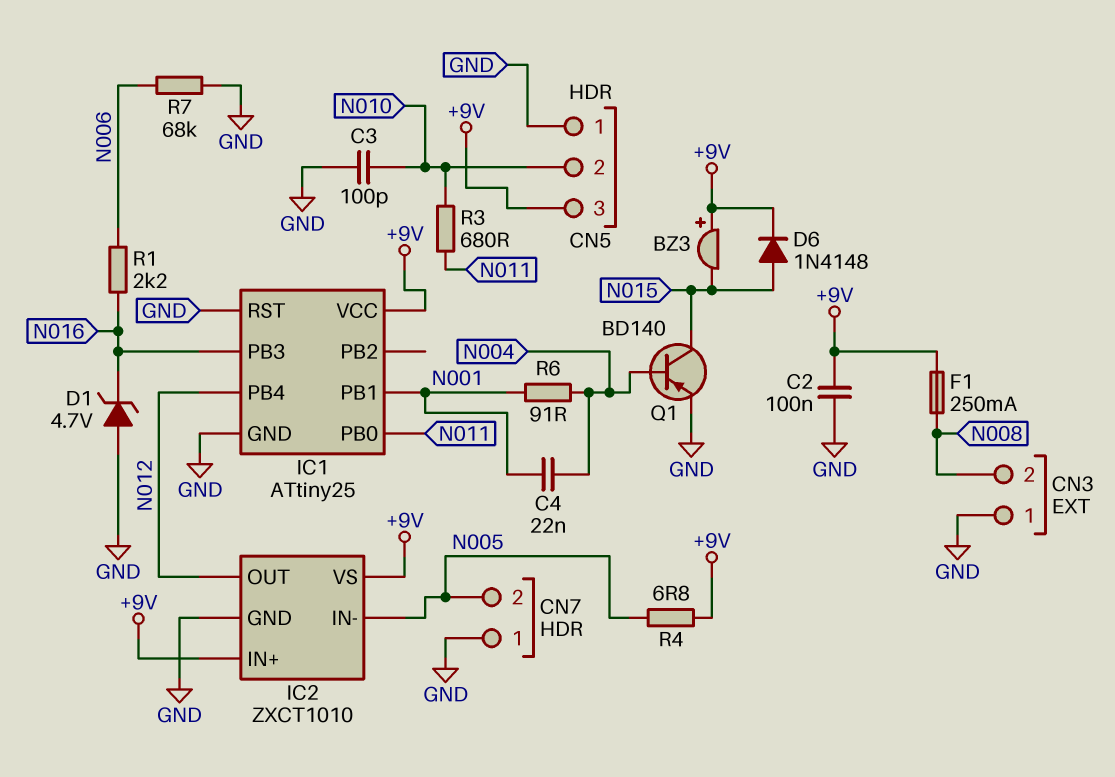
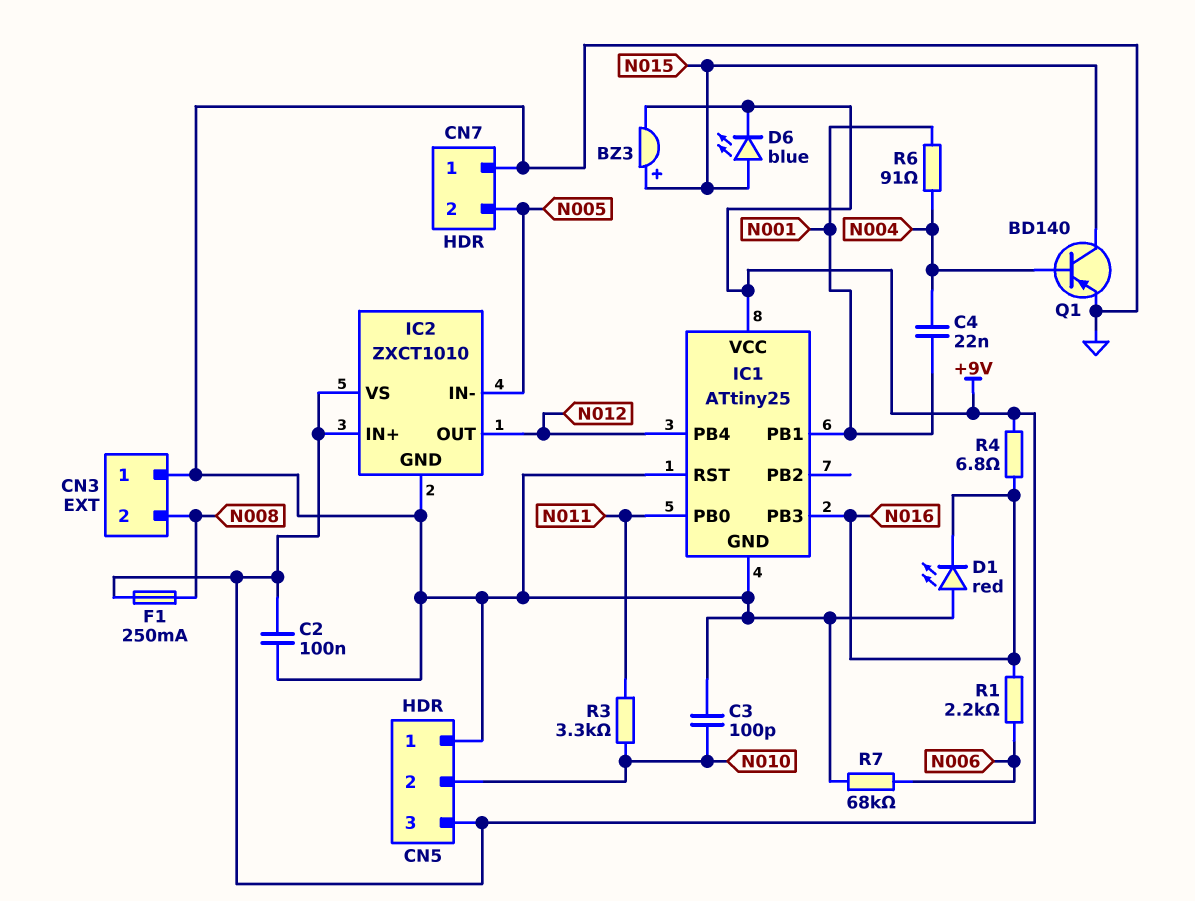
BZ3: buzzer (plus +9V, minus N015) -> buzzer (plus N015, minus +9V)
D1: zener 4.7V (A GND, K N016) -> LED red (A GND, K N016)
D6: diode 1N4148 (A N015, K +9V) -> LED blue (A N015, K +9V)
R3: 680 (N010, N011) -> 3.3k (N010, N011)
R4: 6.8 (+9V, N005) -> 6.8 (+9V, N016)

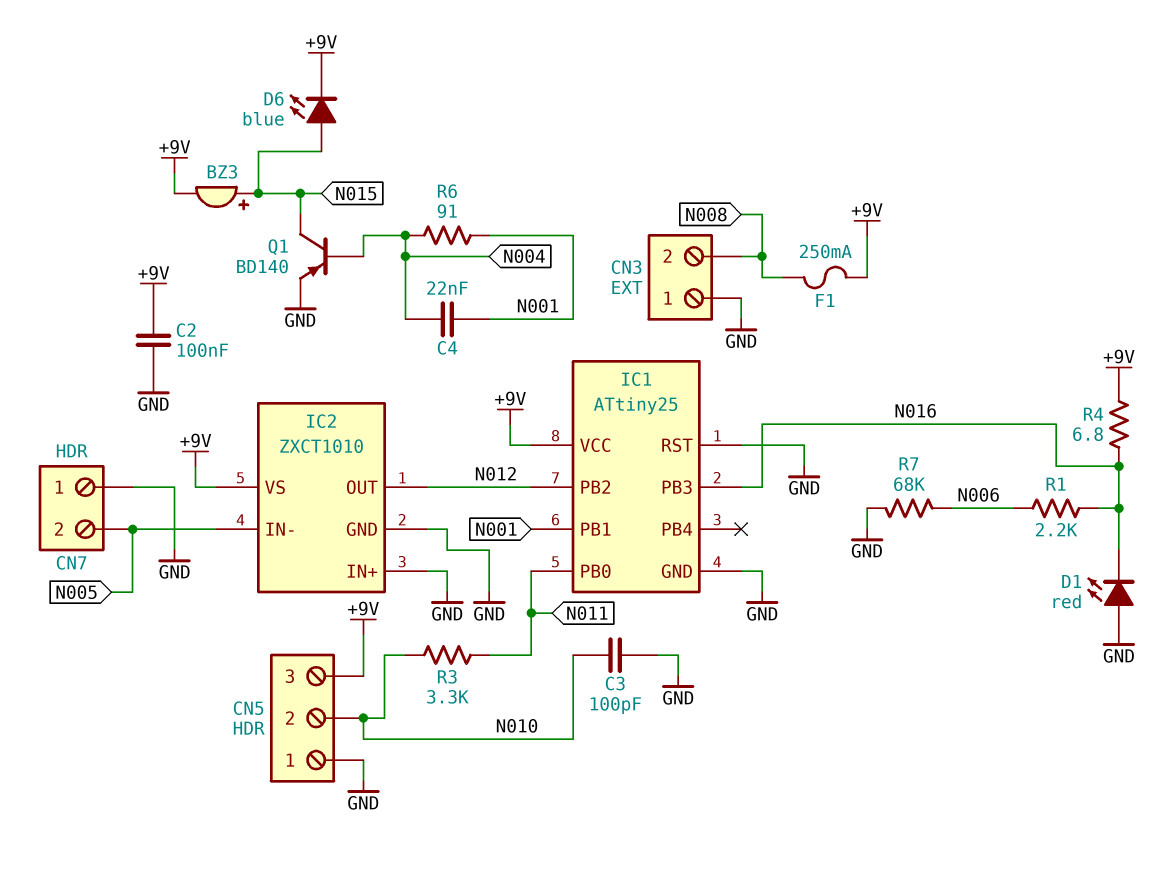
IC1 pin PB2: none -> N012
IC1 pin PB4: N012 -> none
IC2 pin IN+: +9V -> GND

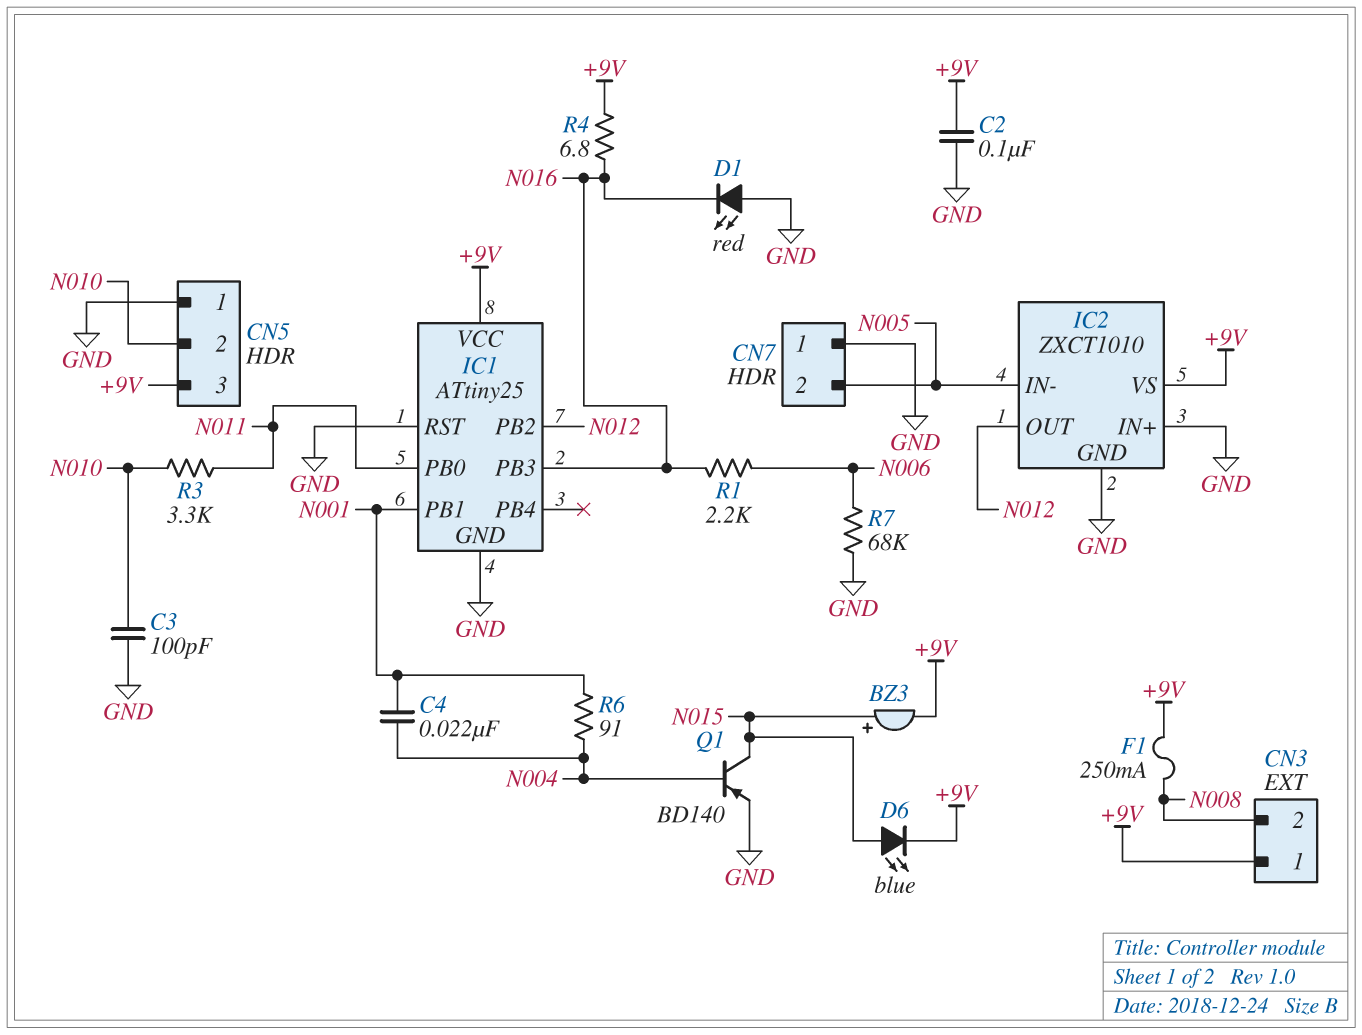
CN3 pin 1: GND -> +9V

